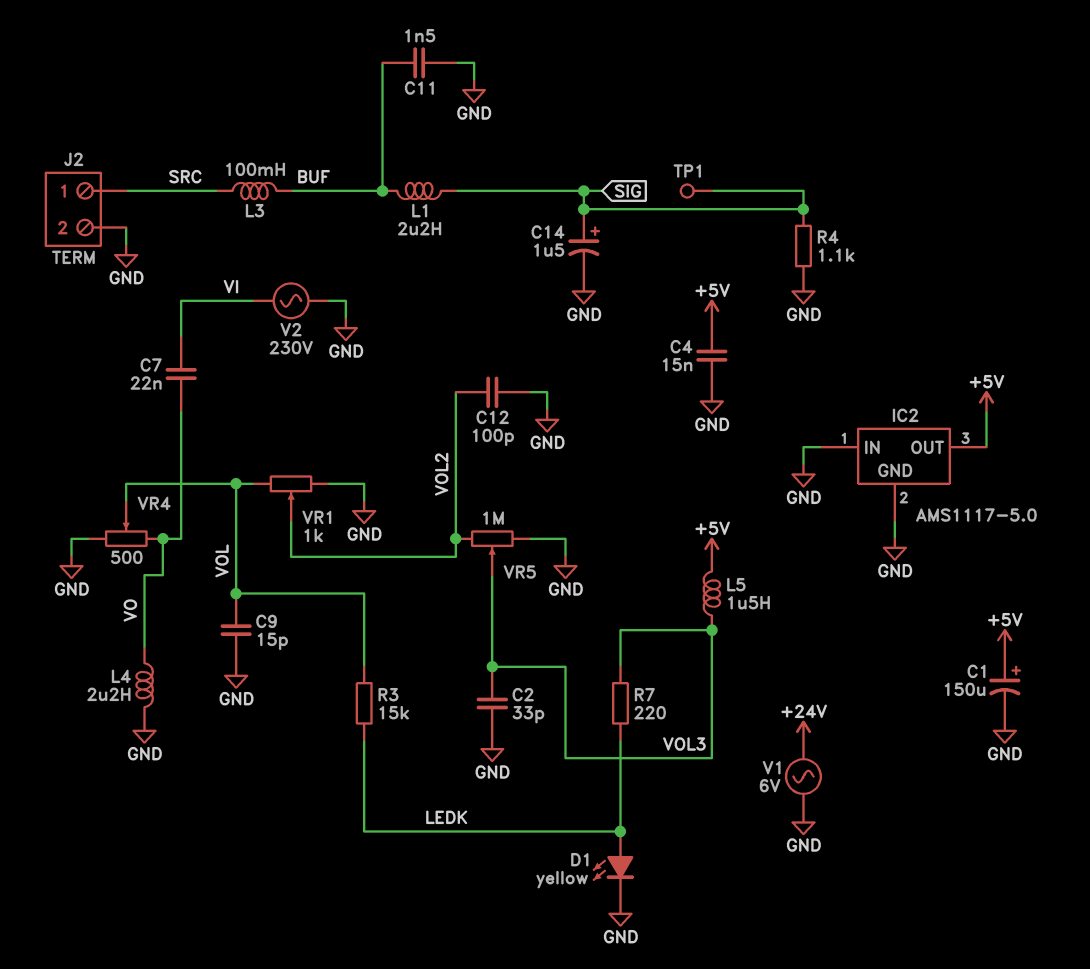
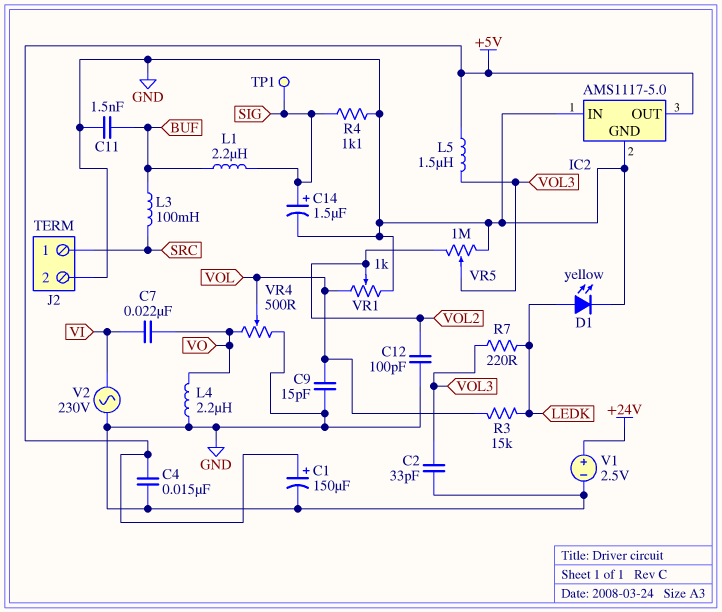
V1: AC 6V (+24V, GND) -> 2.5V (plus +24V, minus GND)

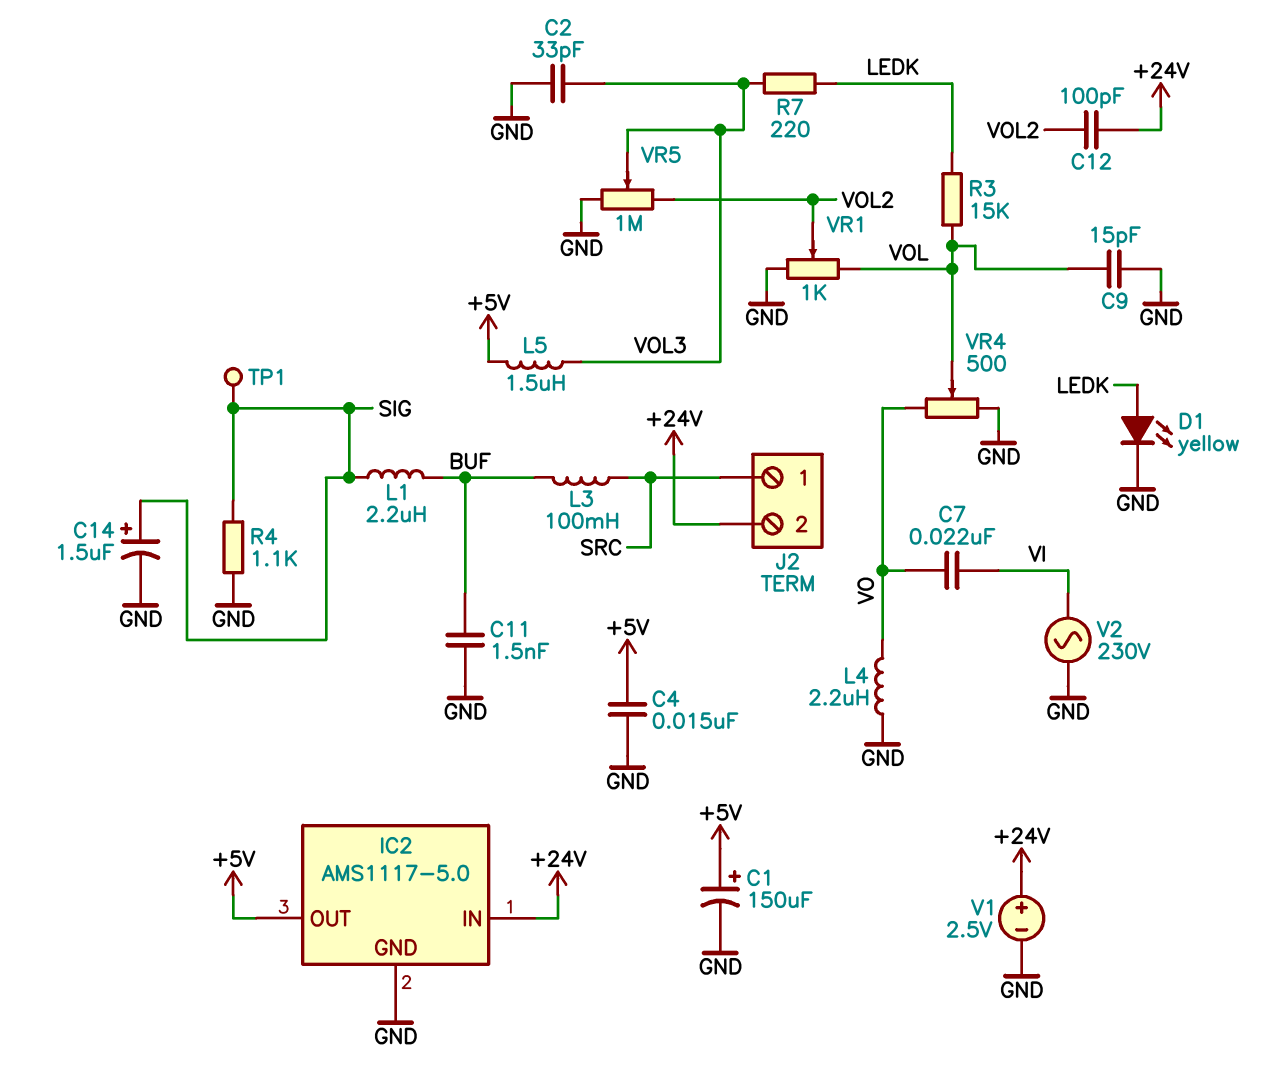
C12: 100pF (GND, VOL2) -> 100pF (+24V, VOL2)
IC2 pin IN: GND -> +24V
J2 pin 2: GND -> +24V

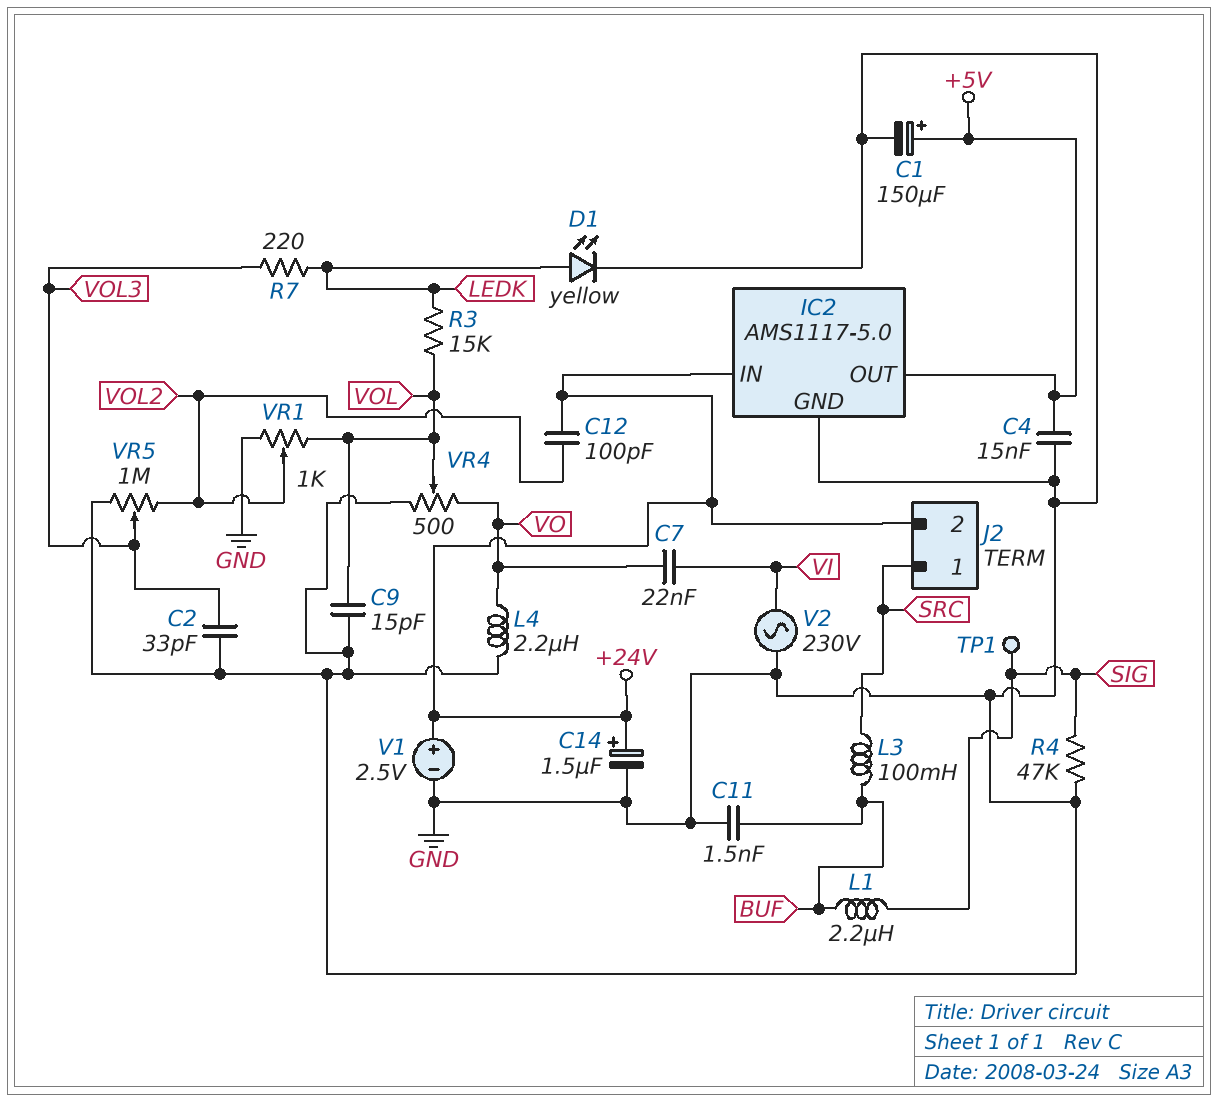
C14: 1.5uF (plus SIG, minus GND) -> 1.5uF (plus +24V, minus GND)
L5: 1.5uH (+5V, VOL3) -> none
R4: 1.1k (GND, SIG) -> 47k (GND, SIG)

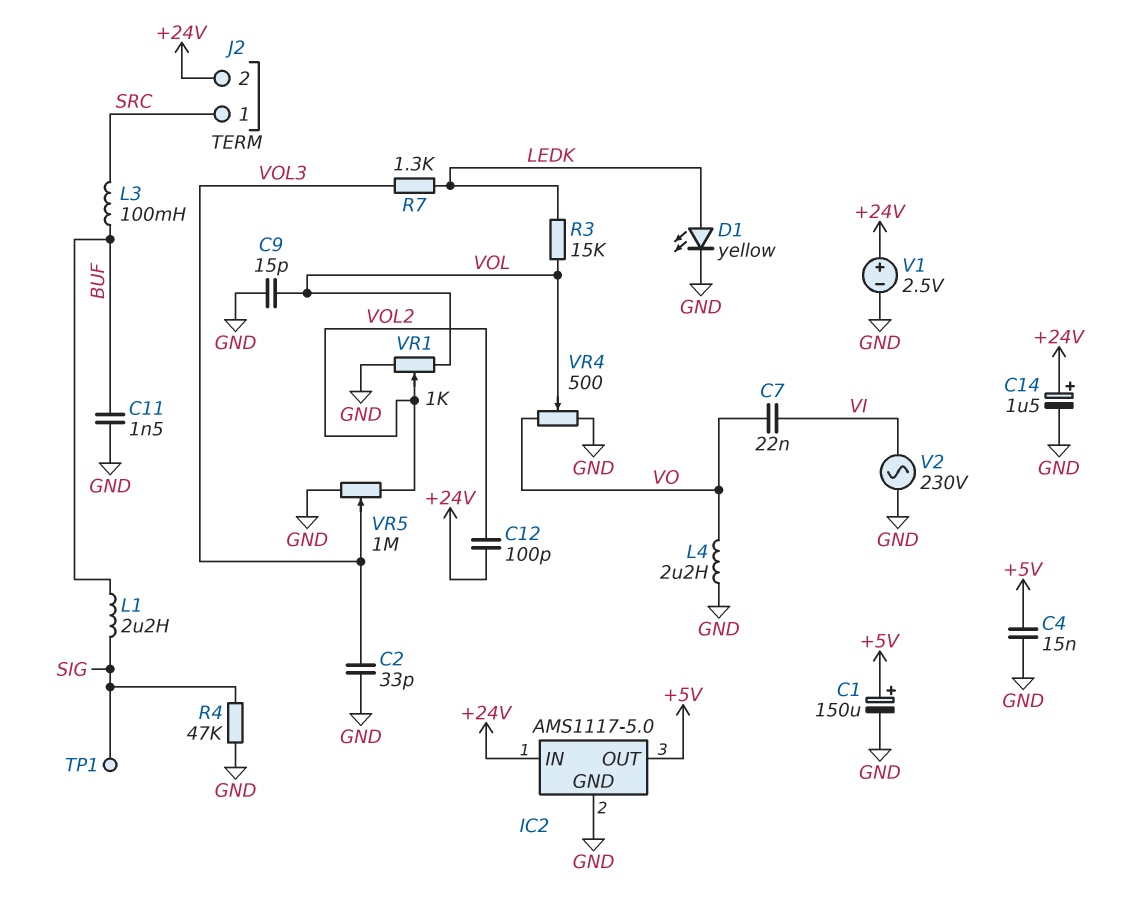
R7: 220 (LEDK, VOL3) -> 1.3k (LEDK, VOL3)

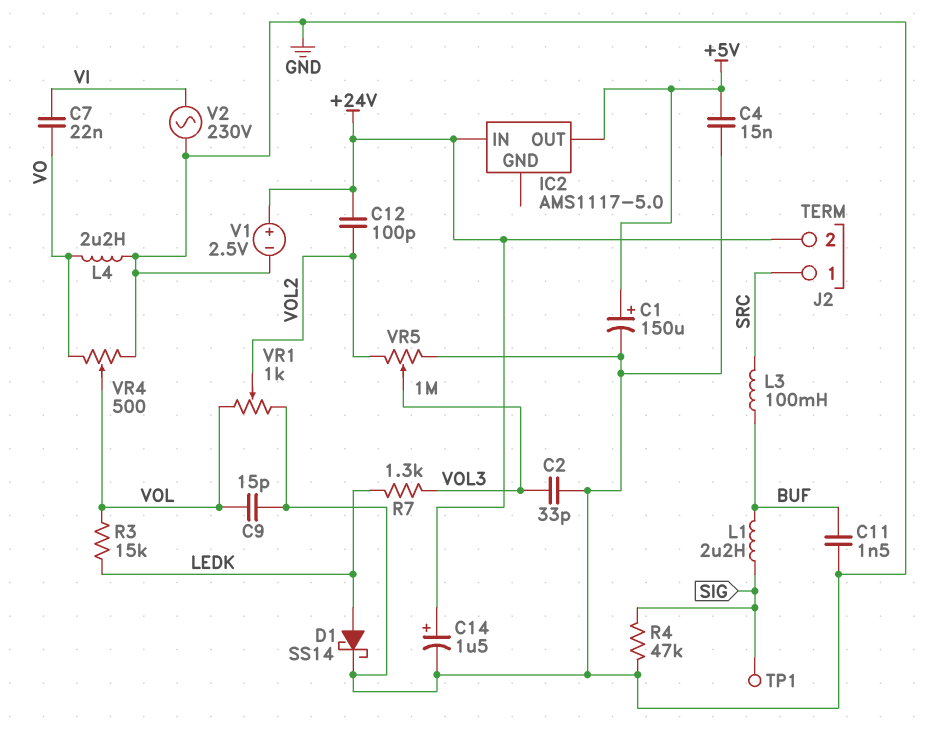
D1: LED yellow (A LEDK, K GND) -> schottky SS14 (A LEDK, K GND)
IC2 pin GND: GND -> none

